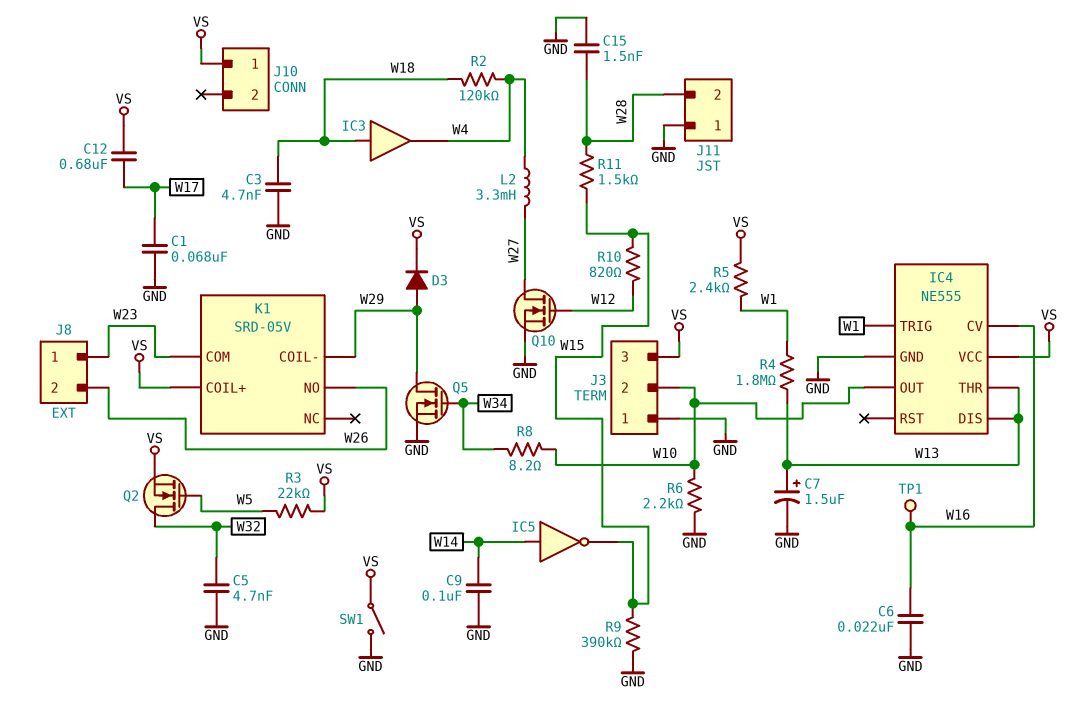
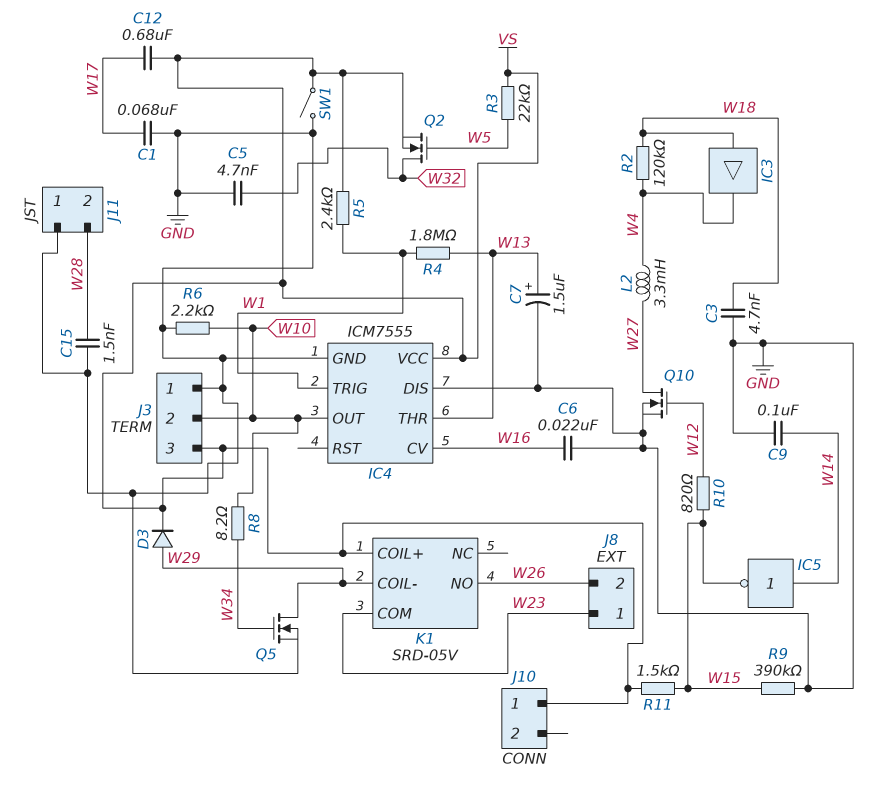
IC4: NE555 -> ICM7555
IC4 pin DIS: W13 -> GND
R11: 1.5k (W15, W28) -> 1.5k (VS, W15)
TP1: test point (W16) -> none

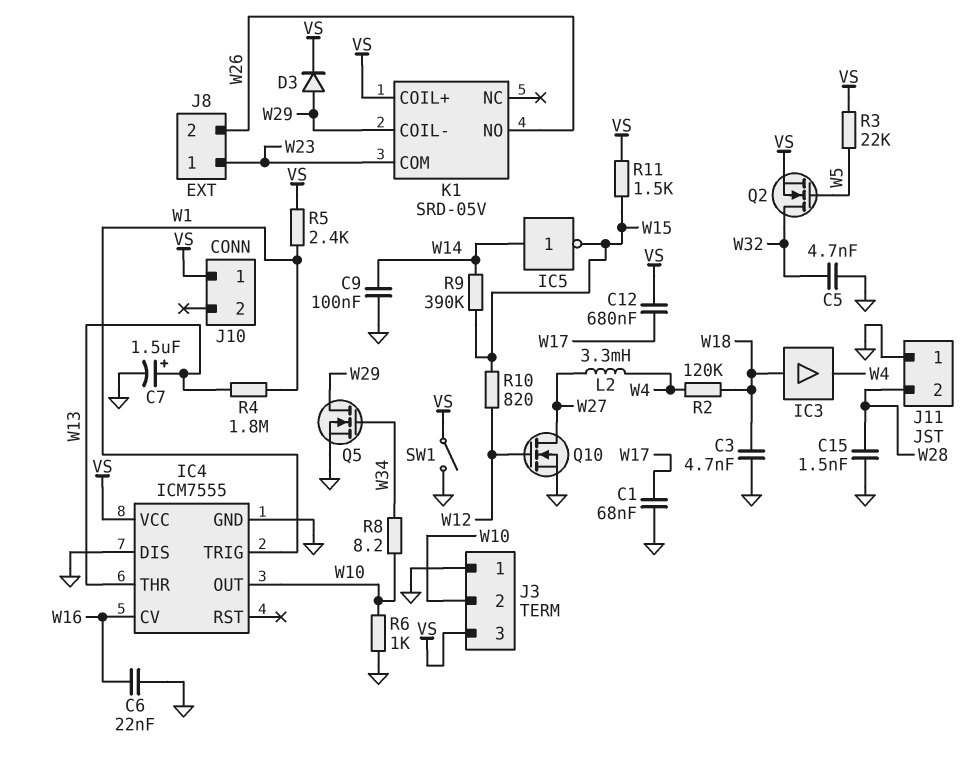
R6: 2.2k (GND, W10) -> 1k (GND, W10)
R9: 390k (GND, W15) -> 390k (W14, W15)

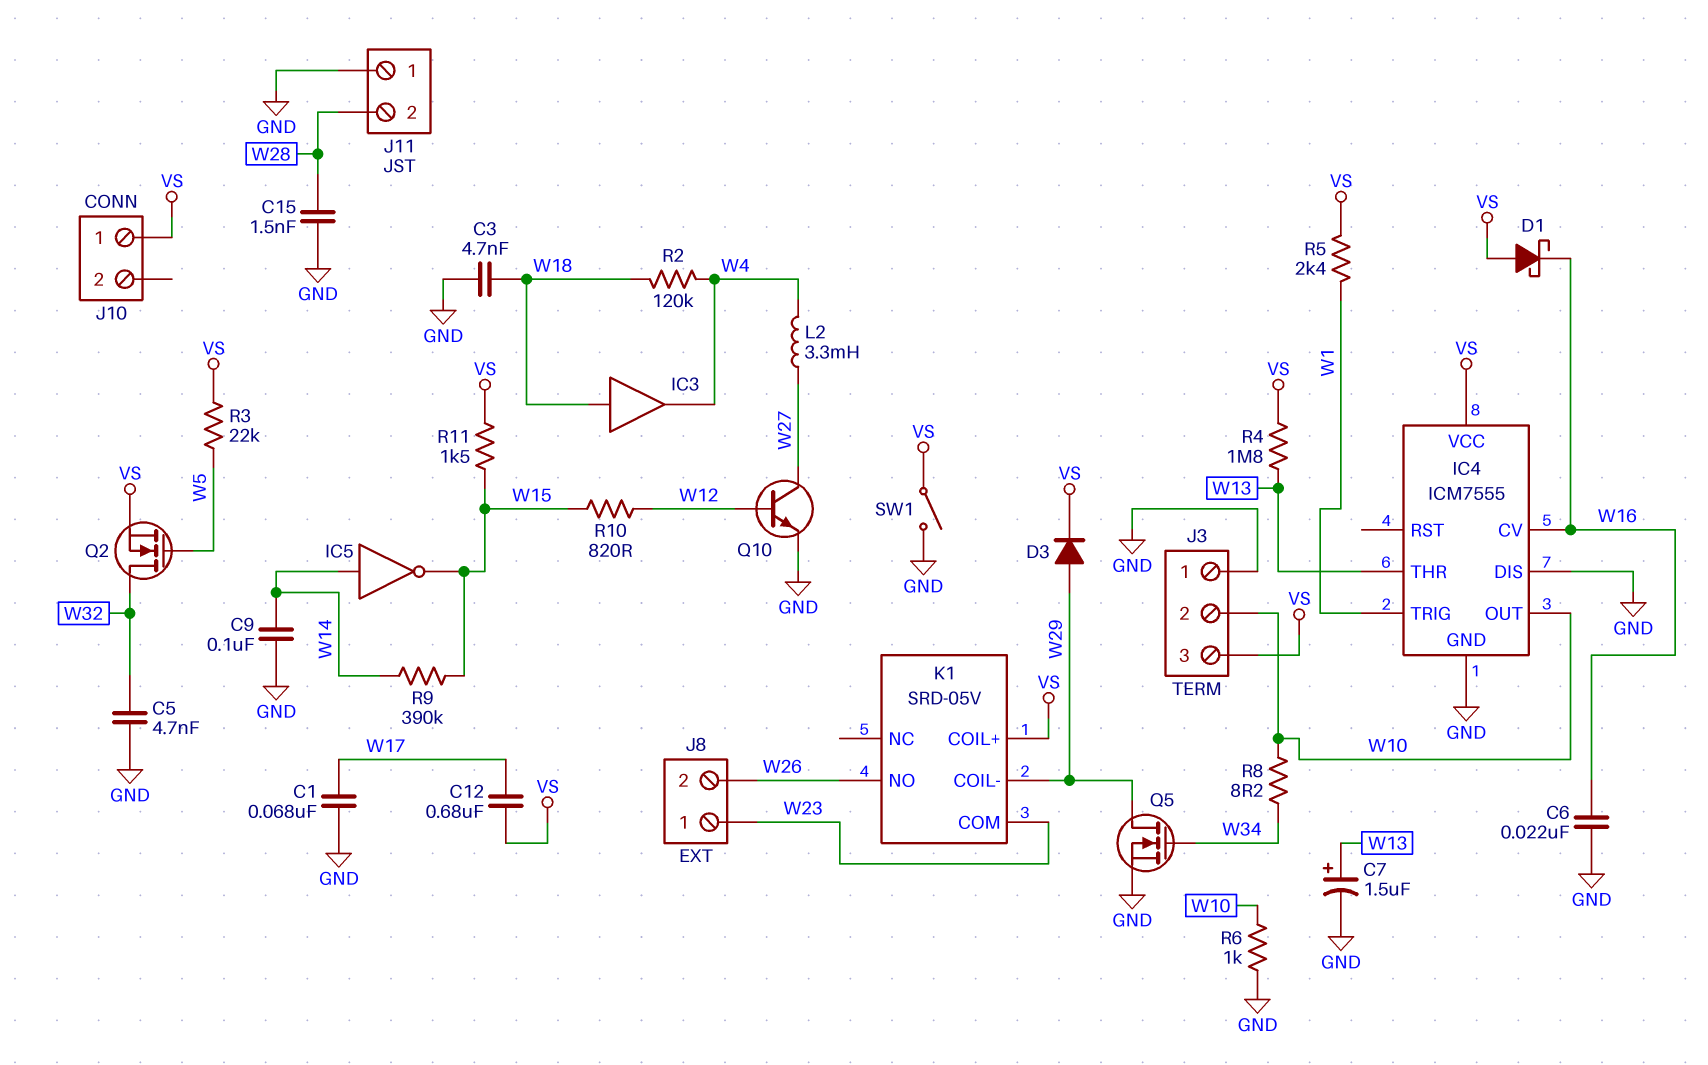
D1: none -> schottky (A VS, K W16)
Q10: NMOS (G W12, D W27, S GND) -> NPN (B W12, C W27, E GND)
R4: 1.8M (W1, W13) -> 1.8M (VS, W13)

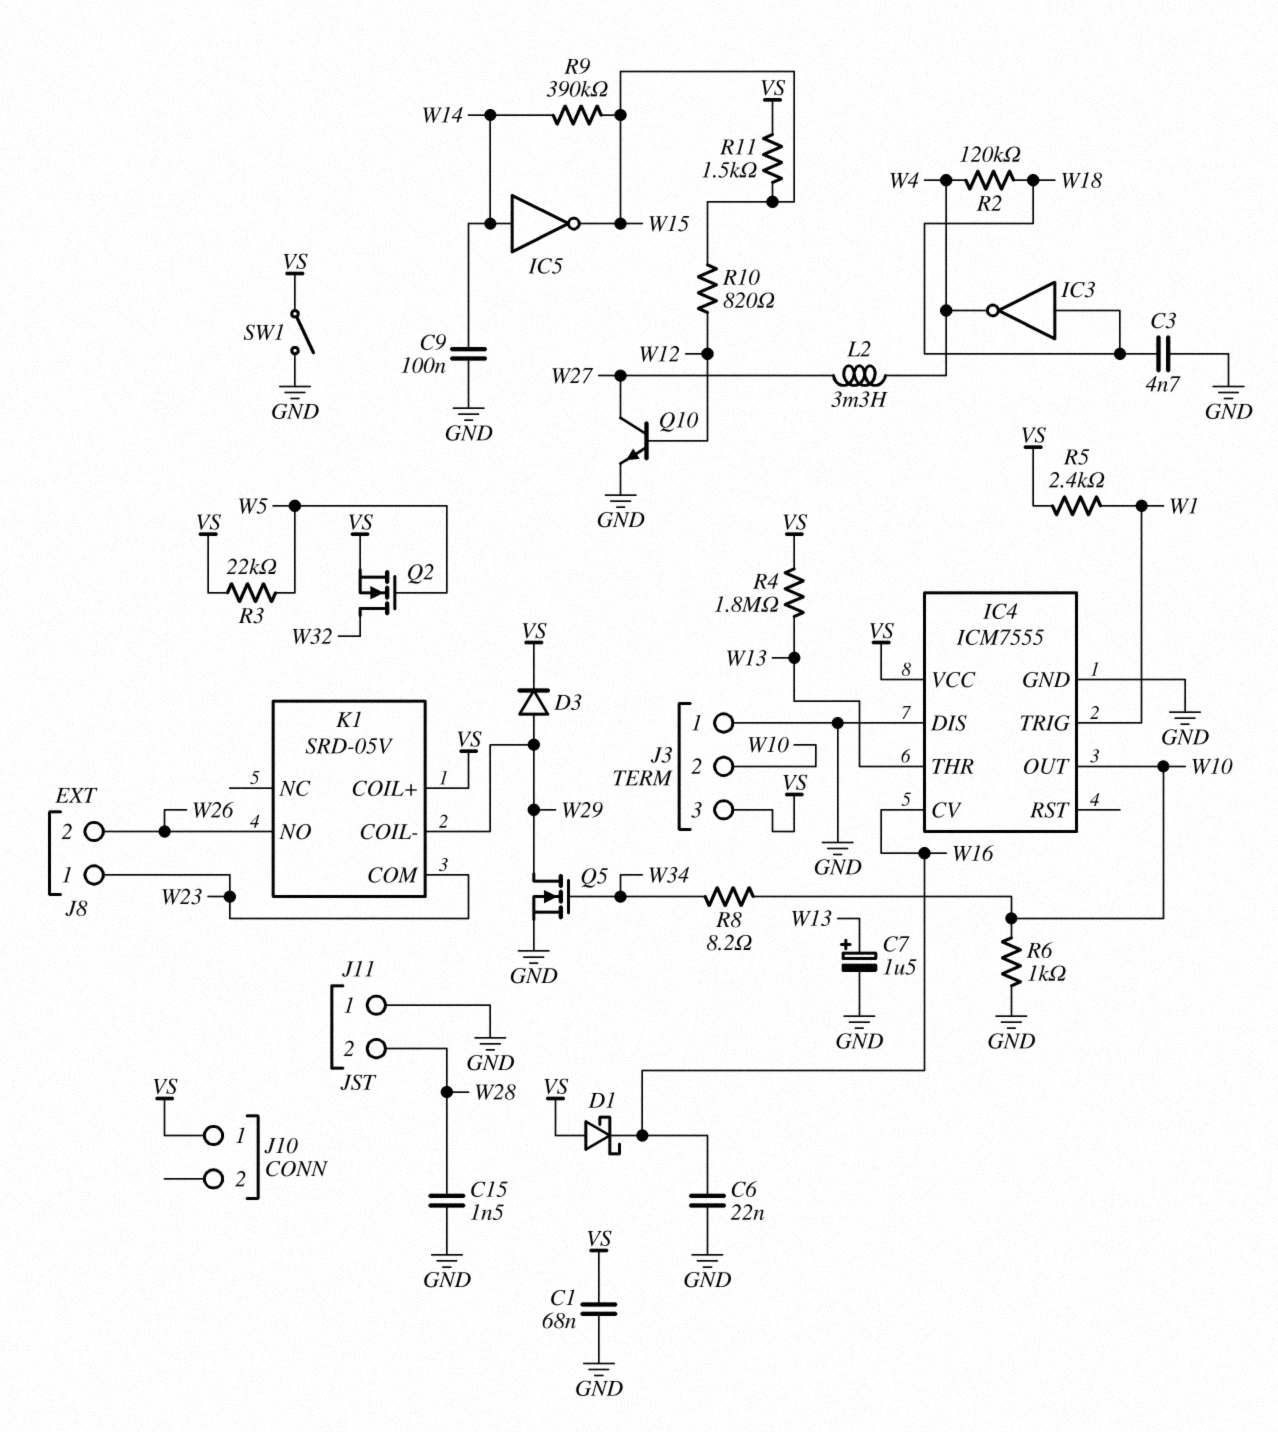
C1: 68nF (GND, W17) -> 68nF (GND, VS)
C5: 4.7nF (GND, W32) -> none
C12: 680nF (VS, W17) -> none
IC3: buffer (in W18, out W4) -> NOT (in W18, out W4)

